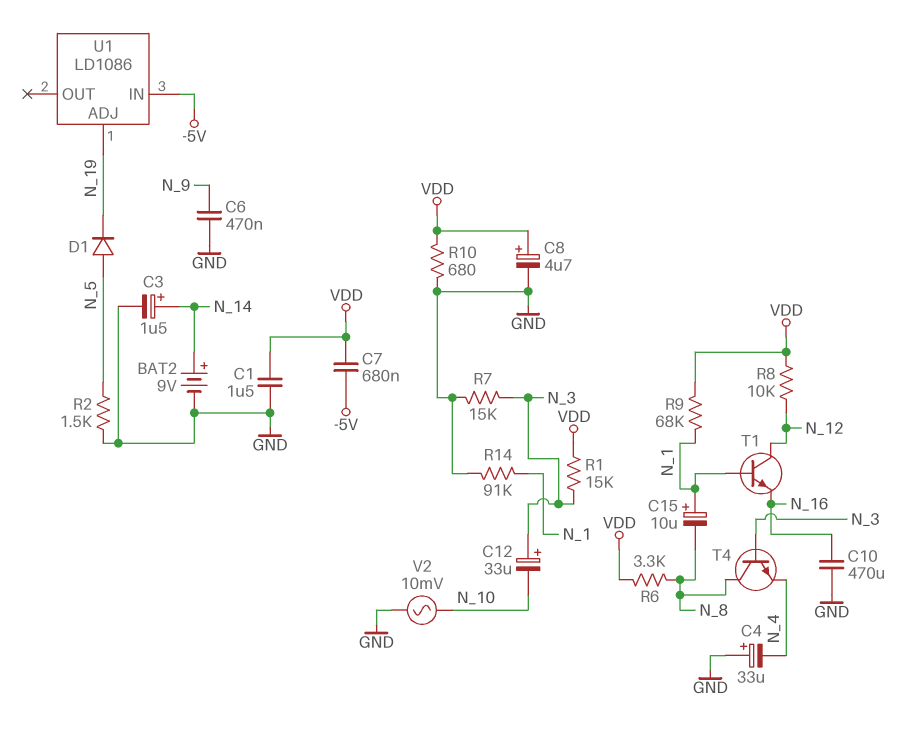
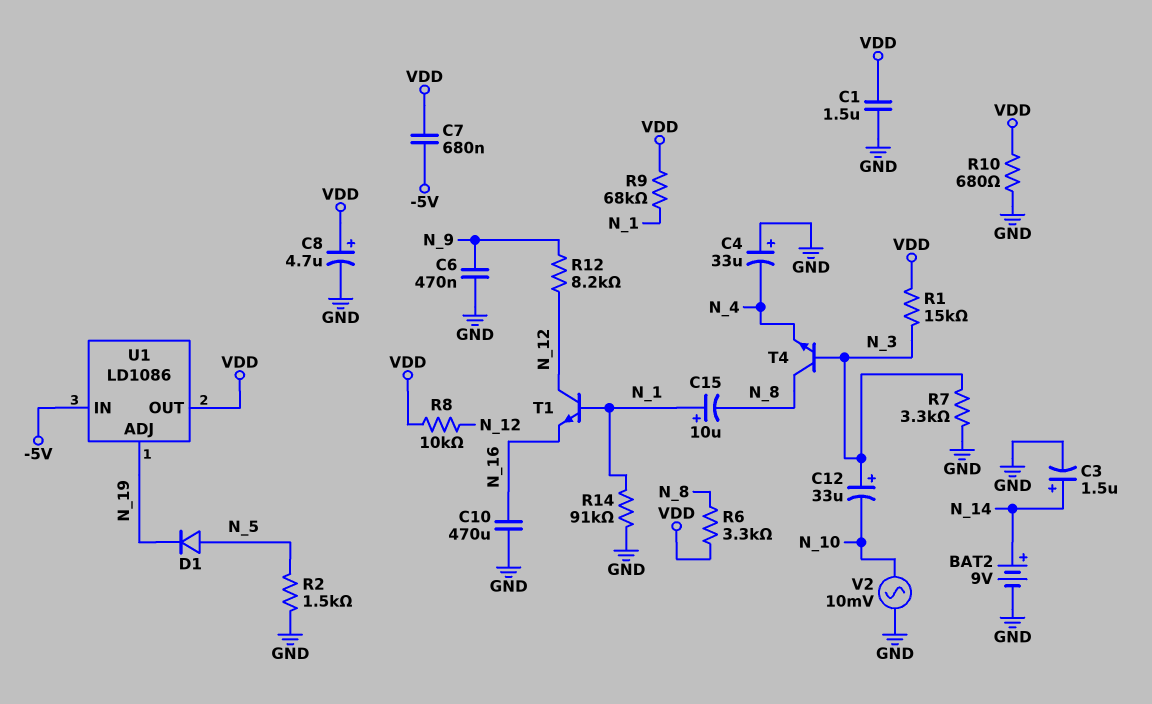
R7: 15k (GND, N_3) -> 3.3k (GND, N_3)
R12: none -> 8.2k (N_9, N_12)
U1 pin OUT: none -> VDD

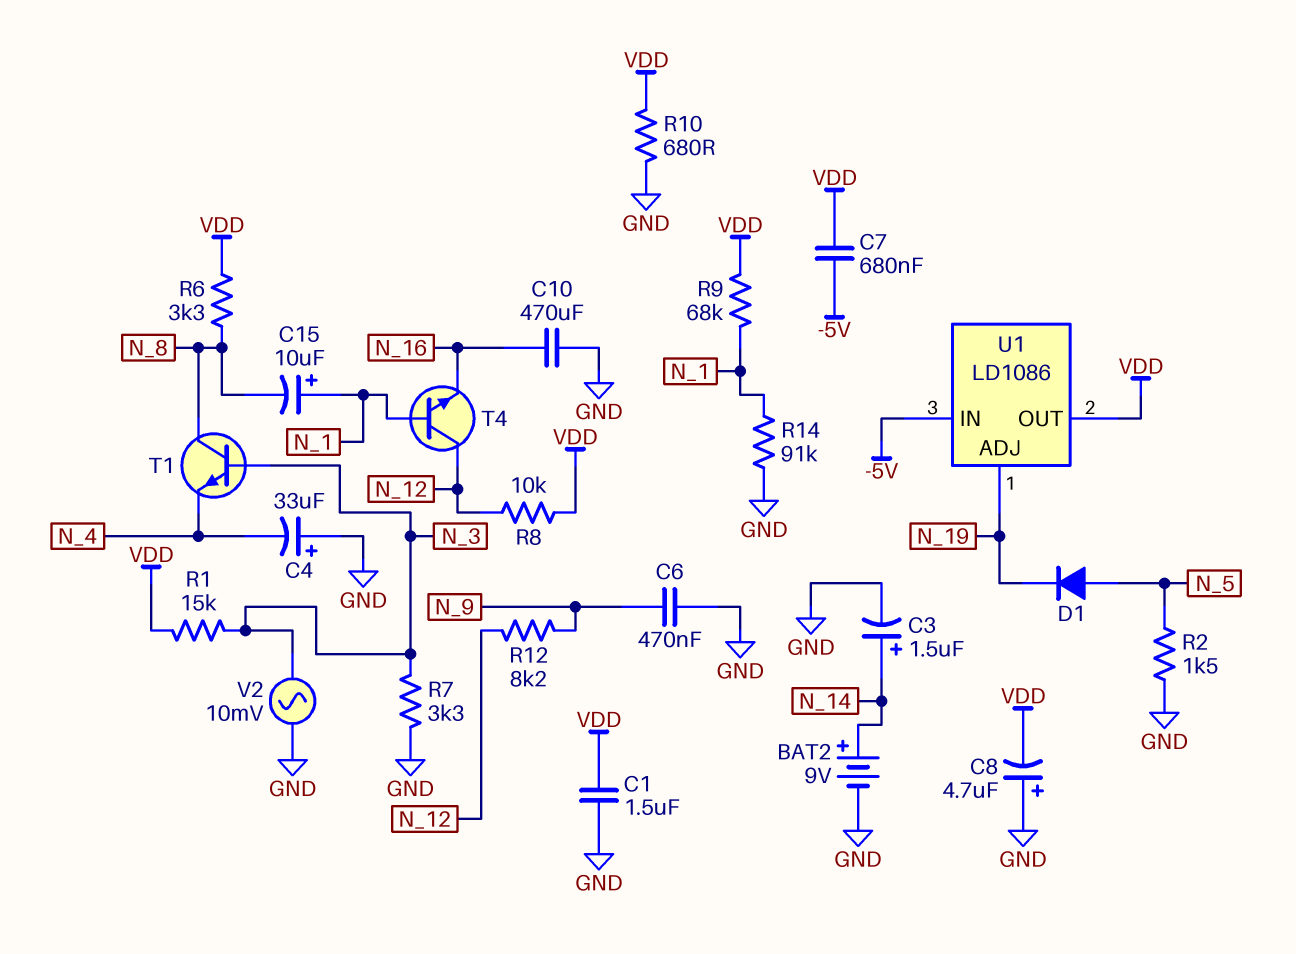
C8: 4.7uF (plus VDD, minus GND) -> 4.7uF (plus GND, minus VDD)
C12: 33uF (plus N_3, minus N_10) -> none
T1: NPN (B N_1, C N_12, E N_16) -> NPN (B N_3, C N_8, E N_4)
T4: NPN (B N_3, C N_8, E N_4) -> NPN (B N_1, C N_12, E N_16)
V2: AC 10mV (GND, N_10) -> AC 10mV (GND, N_3)

